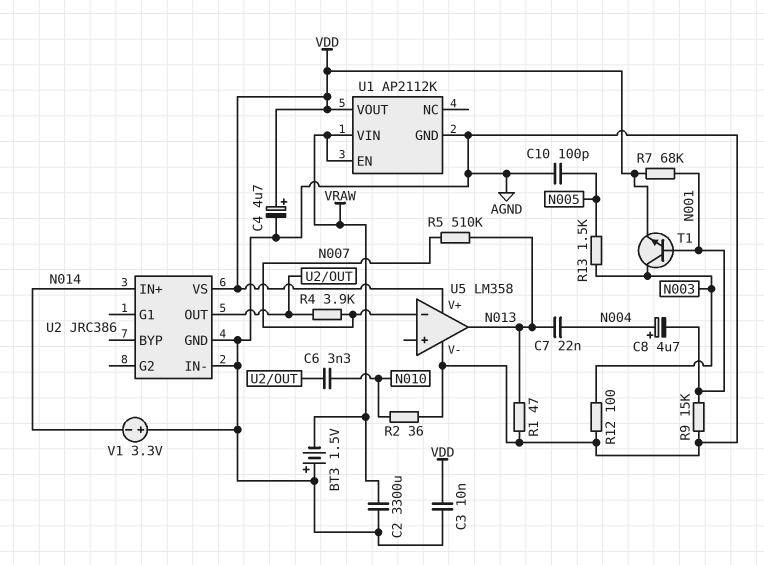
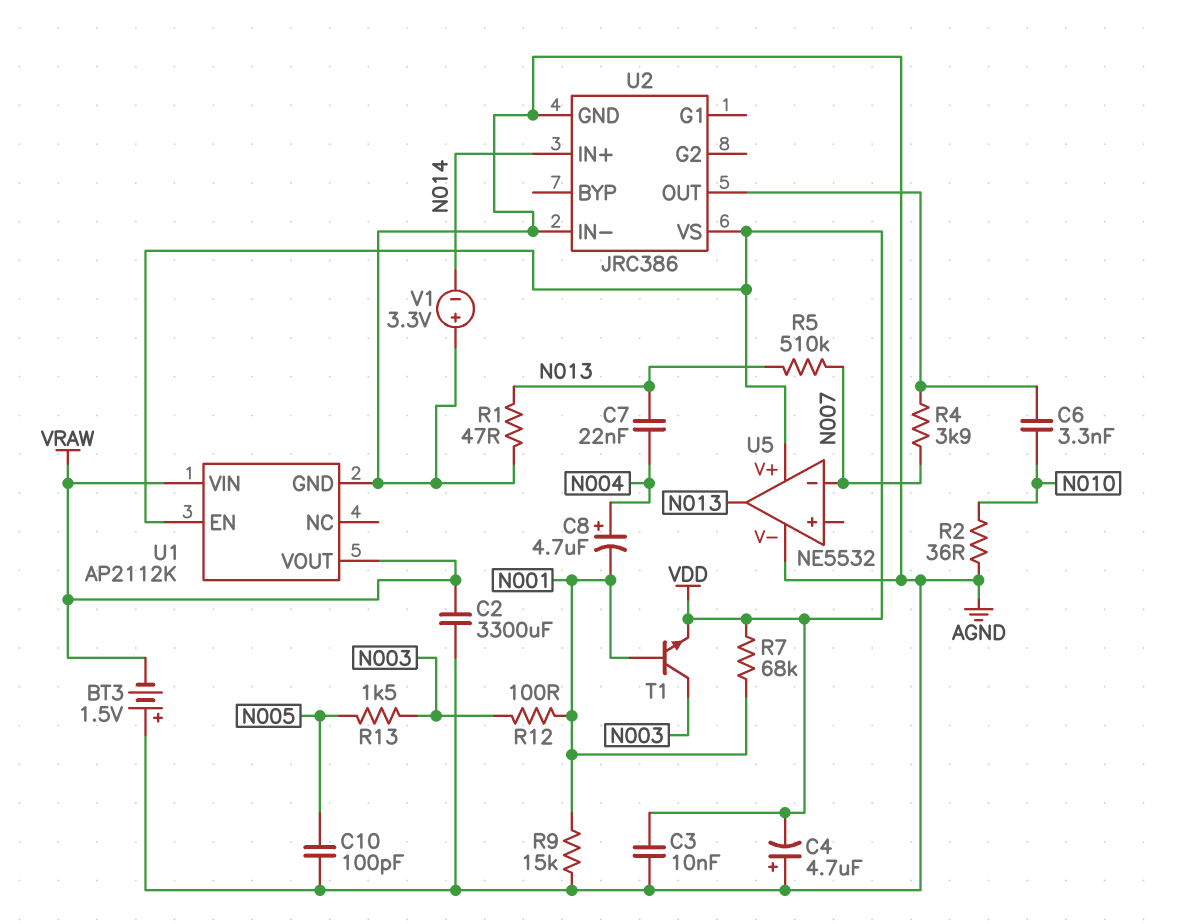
C4: 4.7uF (plus VDD, minus AGND) -> 4.7uF (plus AGND, minus VDD)
R12: 100 (AGND, N003) -> 100 (N001, N003)
U1 pin EN: VRAW -> VDD
U1 pin VOUT: VDD -> VRAW
U5: LM358 -> NE5532

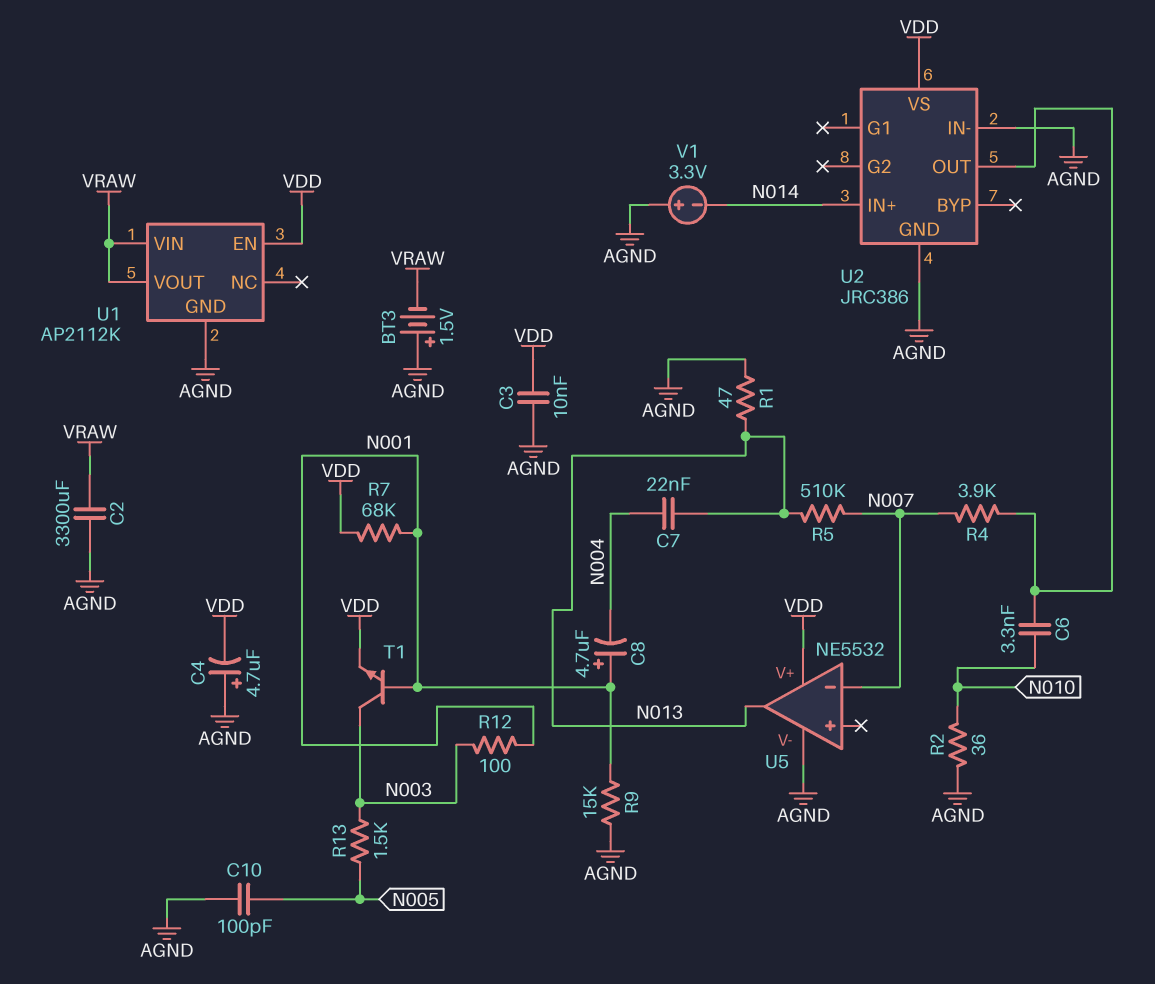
C8: 4.7uF (plus N004, minus N001) -> 4.7uF (plus N001, minus N004)

